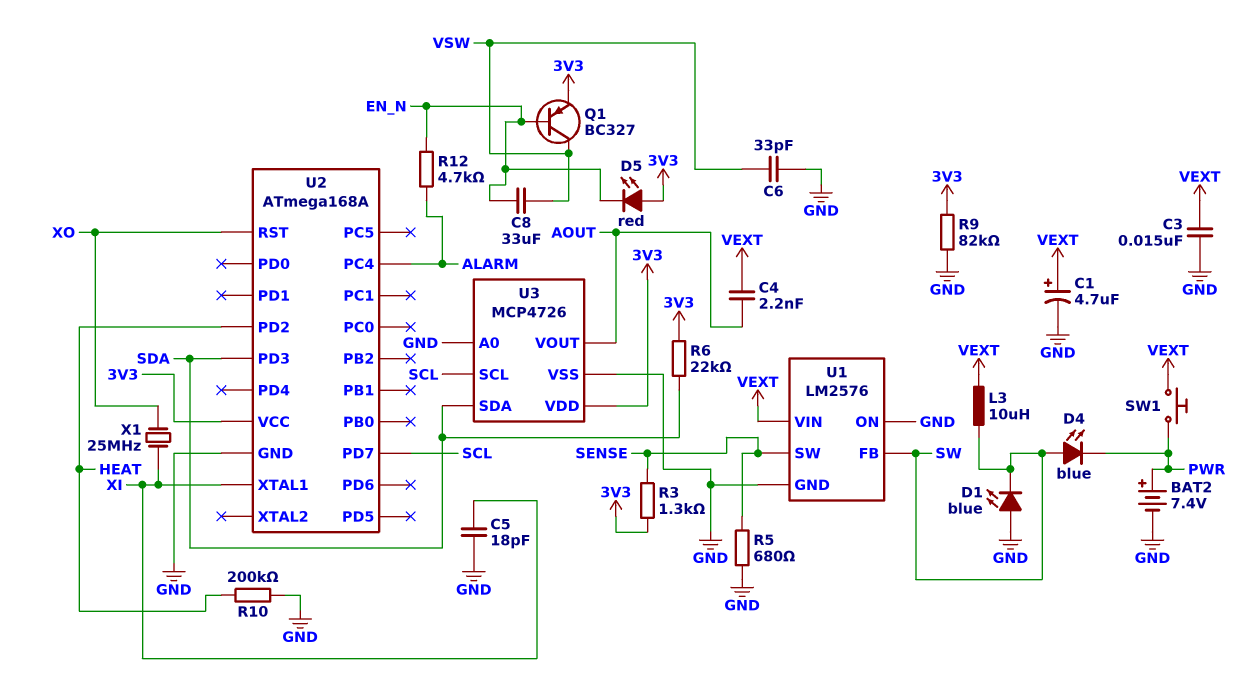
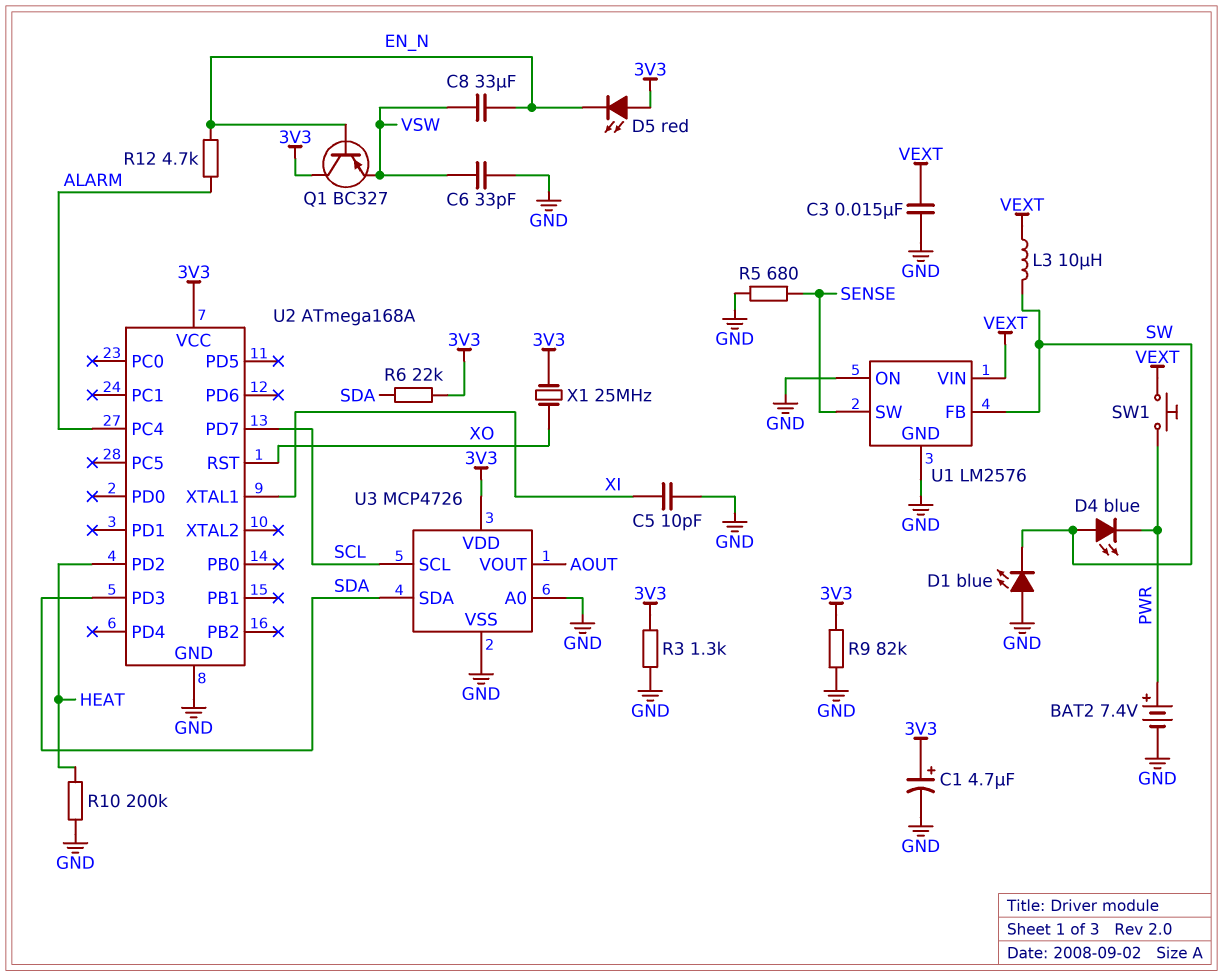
C1: 4.7uF (plus VEXT, minus GND) -> 4.7uF (plus 3V3, minus GND)
C4: 2.2nF (AOUT, VEXT) -> none
C5: 18pF (GND, XI) -> 10pF (GND, XI)
Q1: PNP BC327 (B EN_N, C VSW, E 3V3) -> PNP BC327 (B EN_N, C 3V3, E VSW)
R3: 1.3k (3V3, SENSE) -> 1.3k (3V3, GND)
X1: 25MHz (XI, XO) -> 25MHz (3V3, XO)

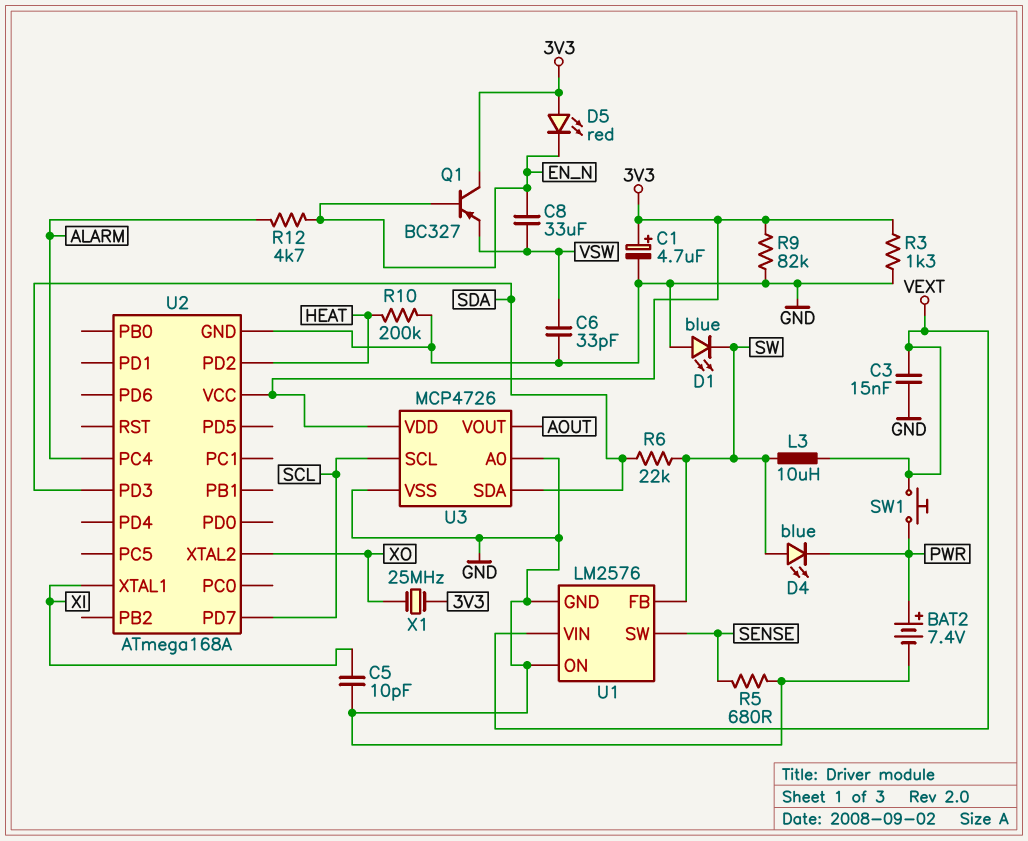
R6: 22k (3V3, SDA) -> 22k (SDA, SW)
U2 pin RST: XO -> none
U2 pin XTAL2: none -> XO

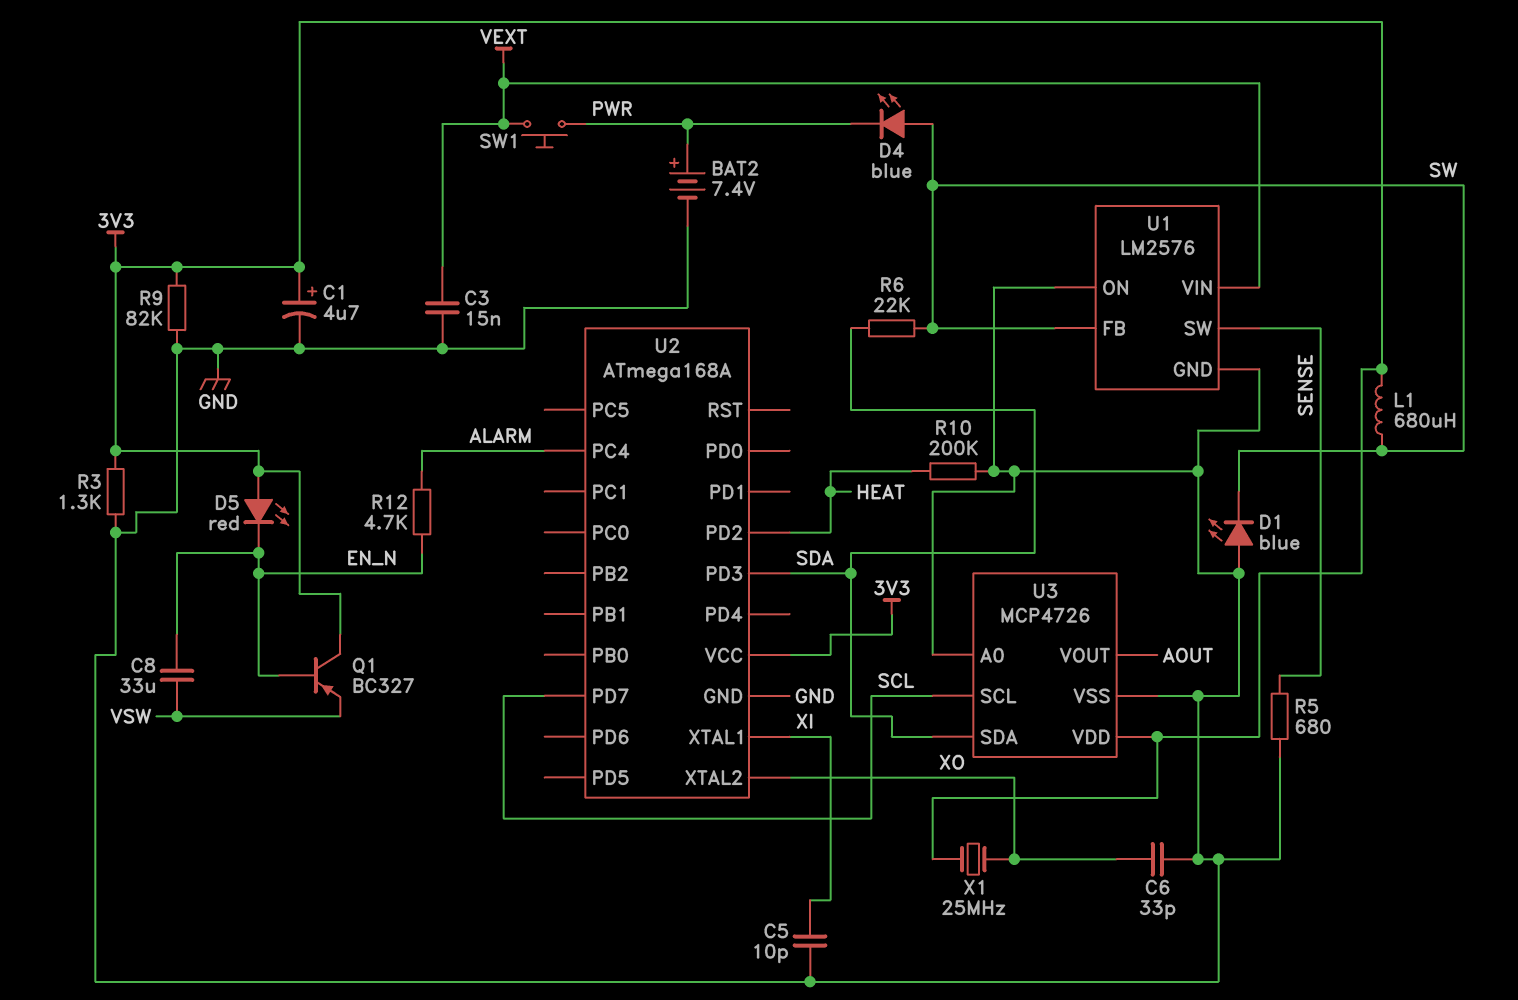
C6: 33pF (GND, VSW) -> 33pF (GND, XO)
L1: none -> 680uH (3V3, SW)
L3: 10uH (SW, VEXT) -> none

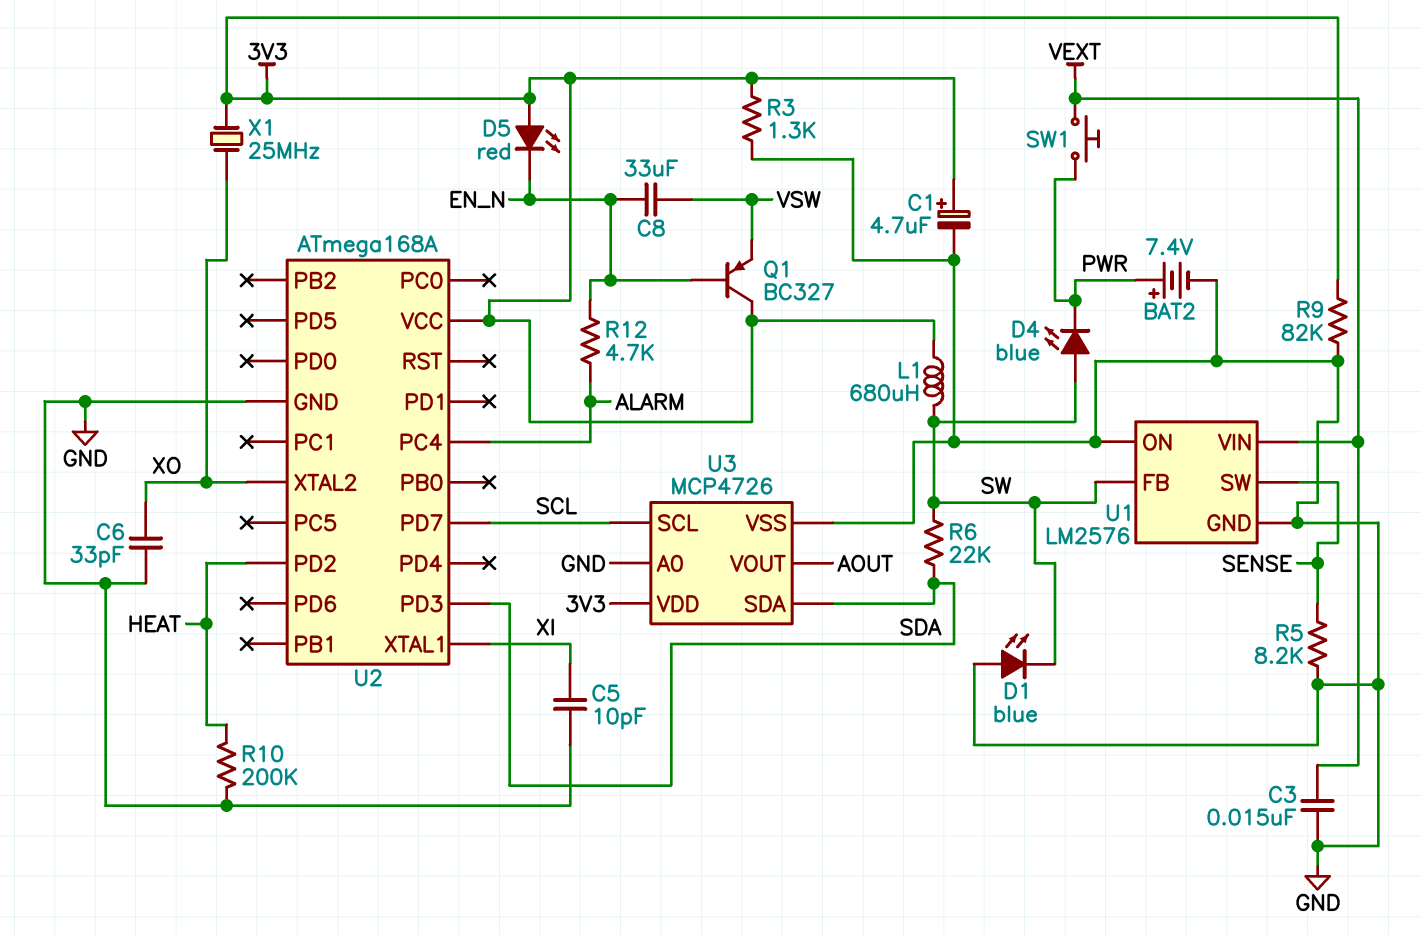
R5: 680 (GND, SENSE) -> 8.2k (GND, SENSE)

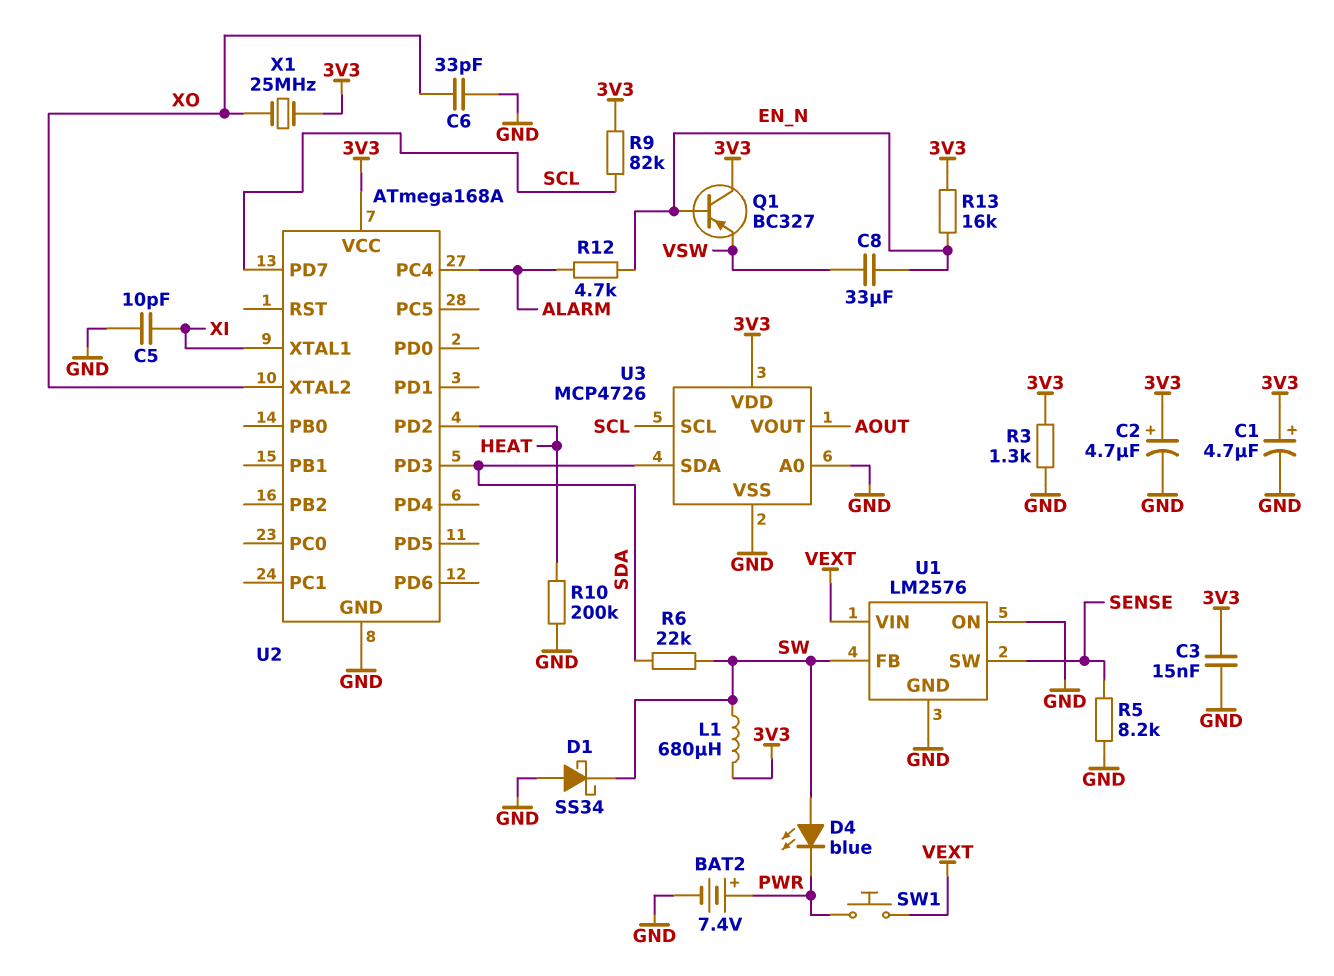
C2: none -> 4.7uF (plus 3V3, minus GND)
C3: 15nF (GND, VEXT) -> 15nF (3V3, GND)
D1: LED blue (A GND, K SW) -> schottky SS34 (A GND, K SW)
D5: LED red (A 3V3, K EN_N) -> none
R9: 82k (3V3, GND) -> 82k (3V3, SCL)
R13: none -> 16k (3V3, EN_N)

